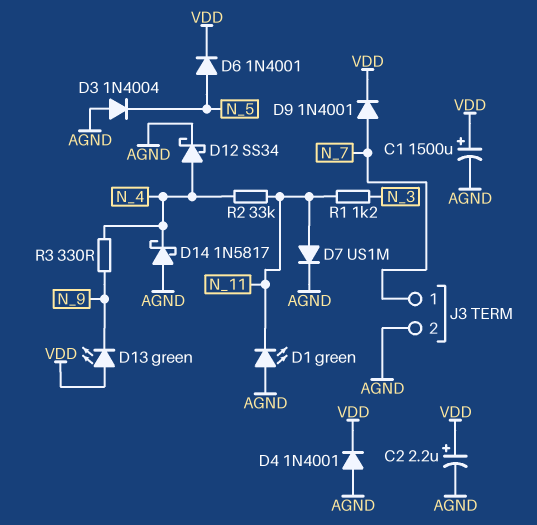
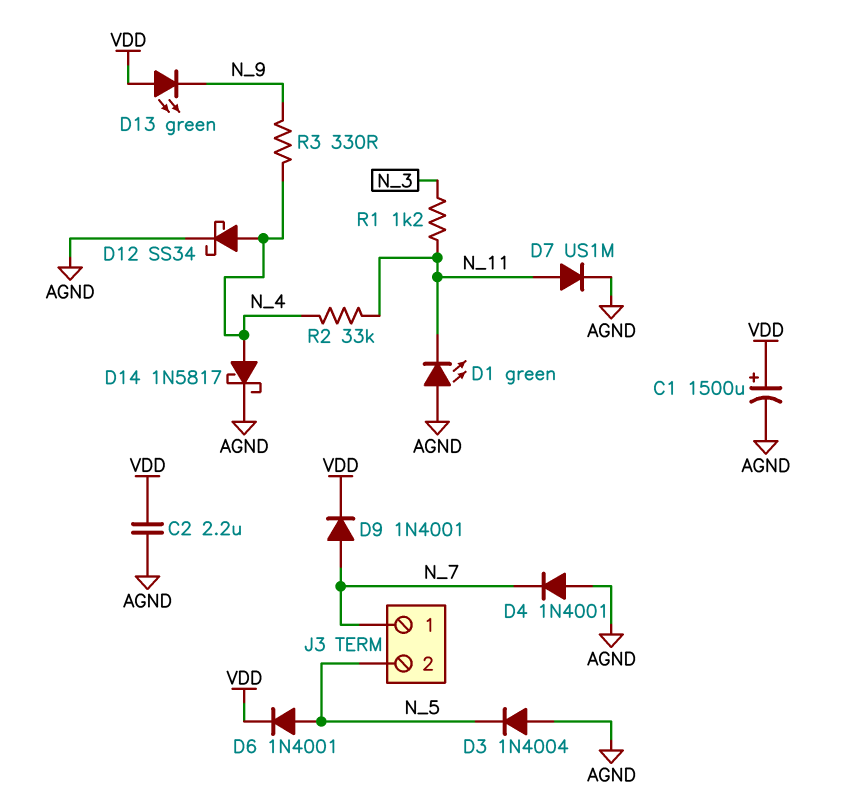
C2: 2.2uF (plus VDD, minus AGND) -> 2.2uF (AGND, VDD)
D4: diode 1N4001 (A AGND, K VDD) -> diode 1N4001 (A AGND, K N_7)
D14: schottky 1N5817 (A AGND, K N_4) -> schottky 1N5817 (A N_4, K AGND)
J3 pin 2: AGND -> N_5

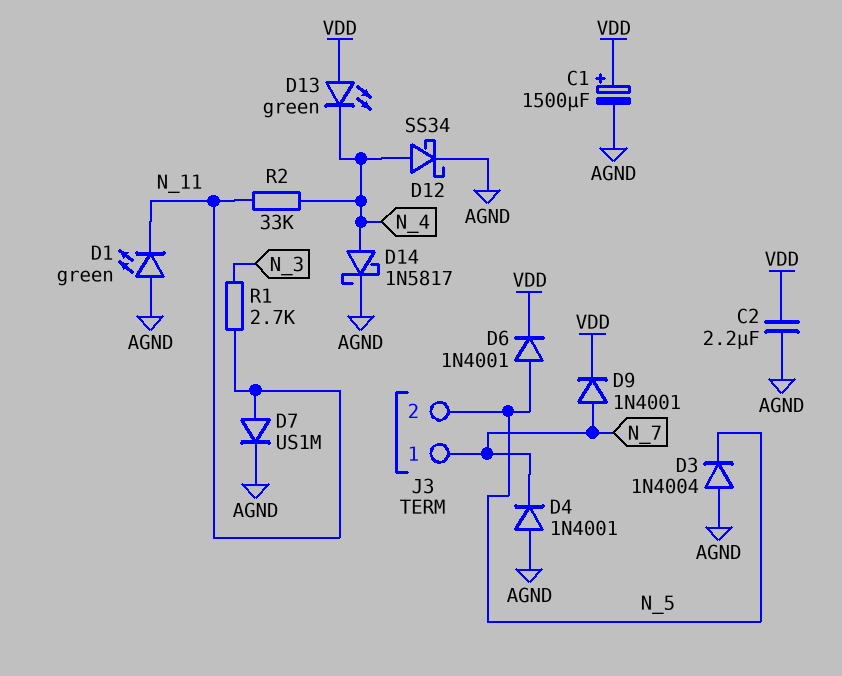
D13: LED green (A VDD, K N_9) -> LED green (A VDD, K N_4)
R1: 1.2k (N_3, N_11) -> 2.7k (N_3, N_11)
R3: 330 (N_4, N_9) -> none

